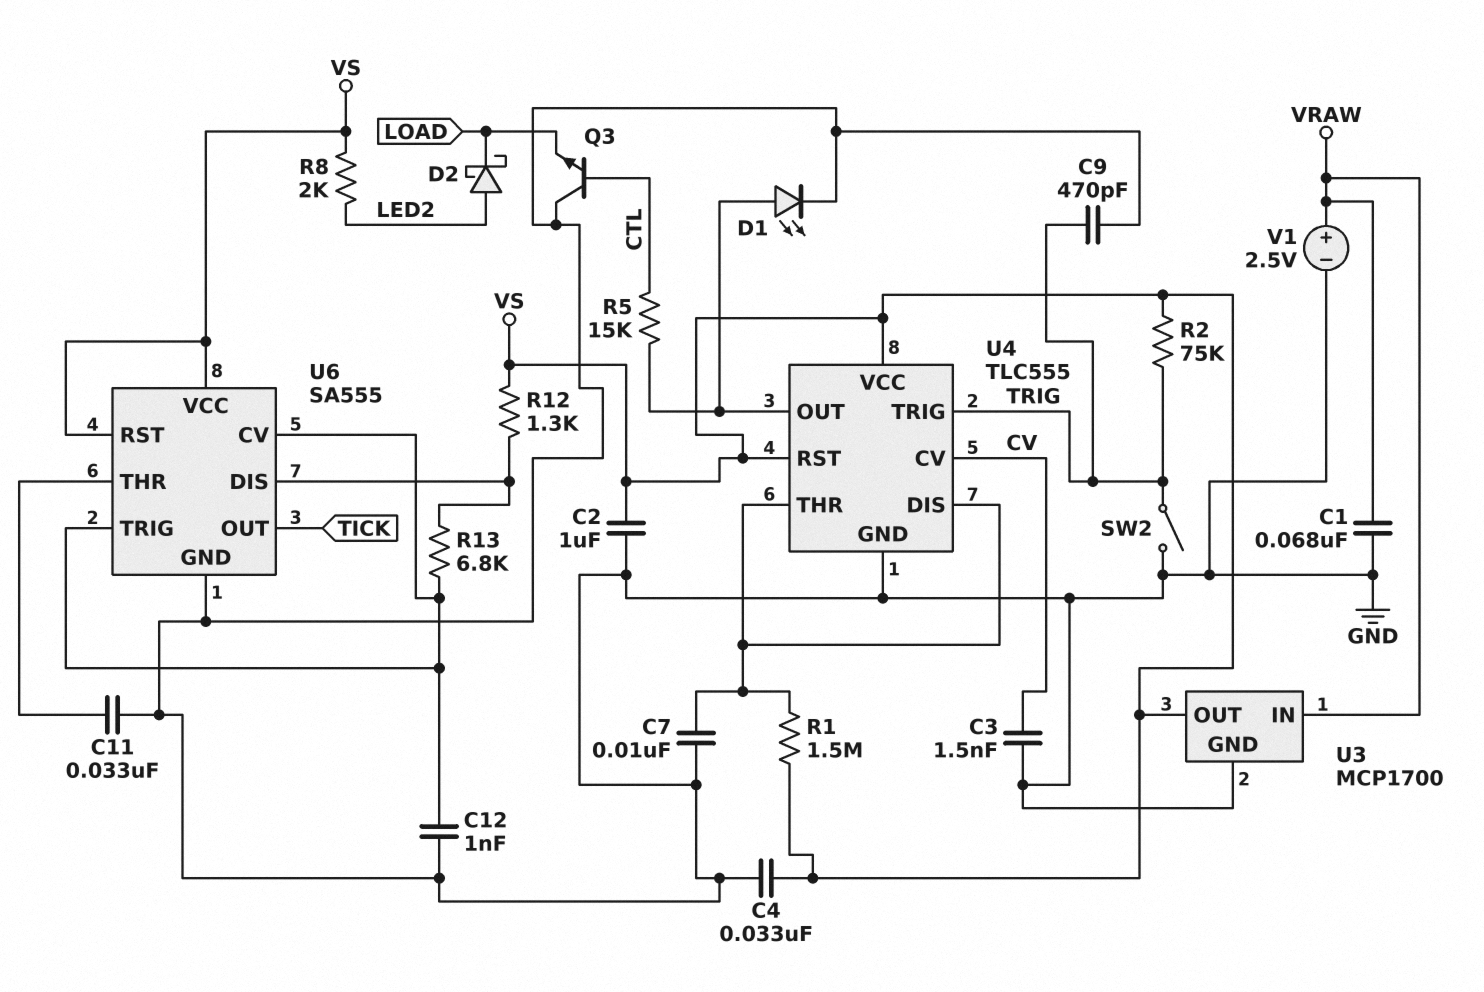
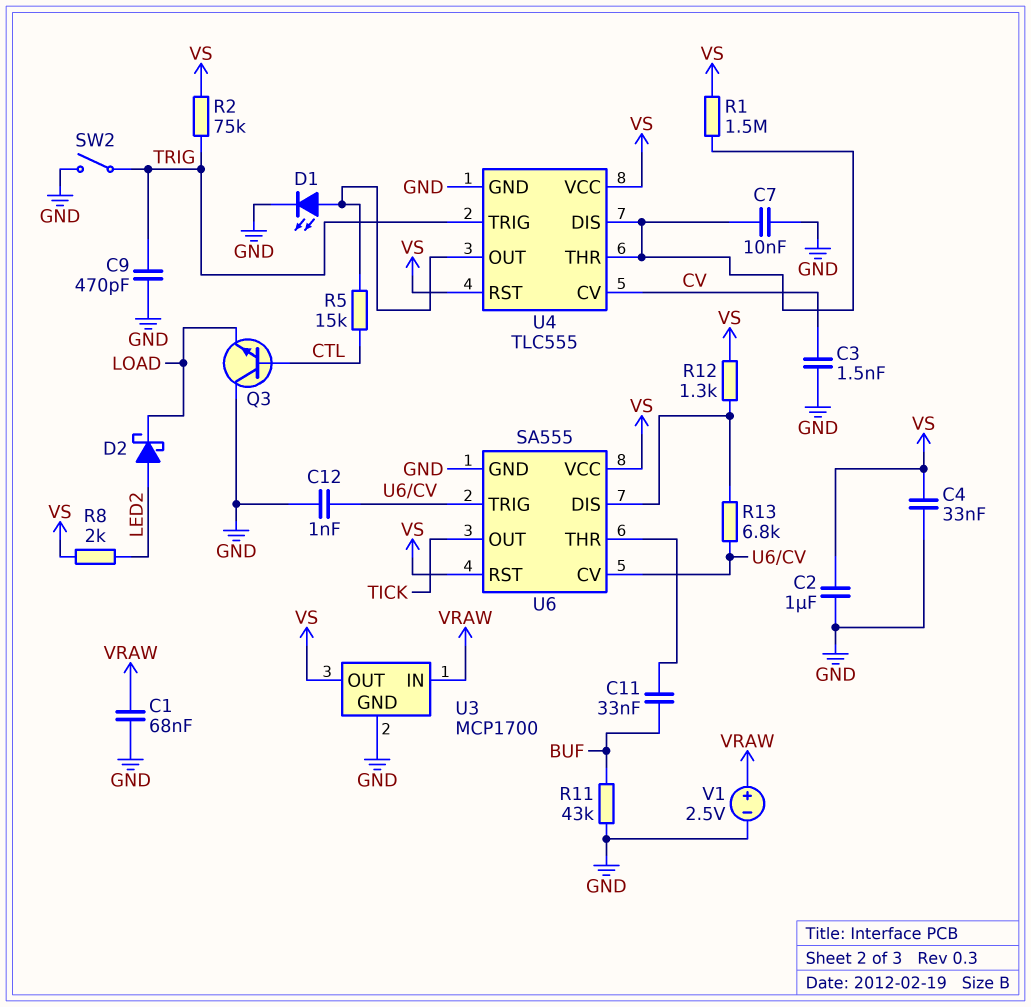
C11: 33nF (GND, U6/THR) -> 33nF (BUF, U6/THR)
R11: none -> 43k (BUF, GND)

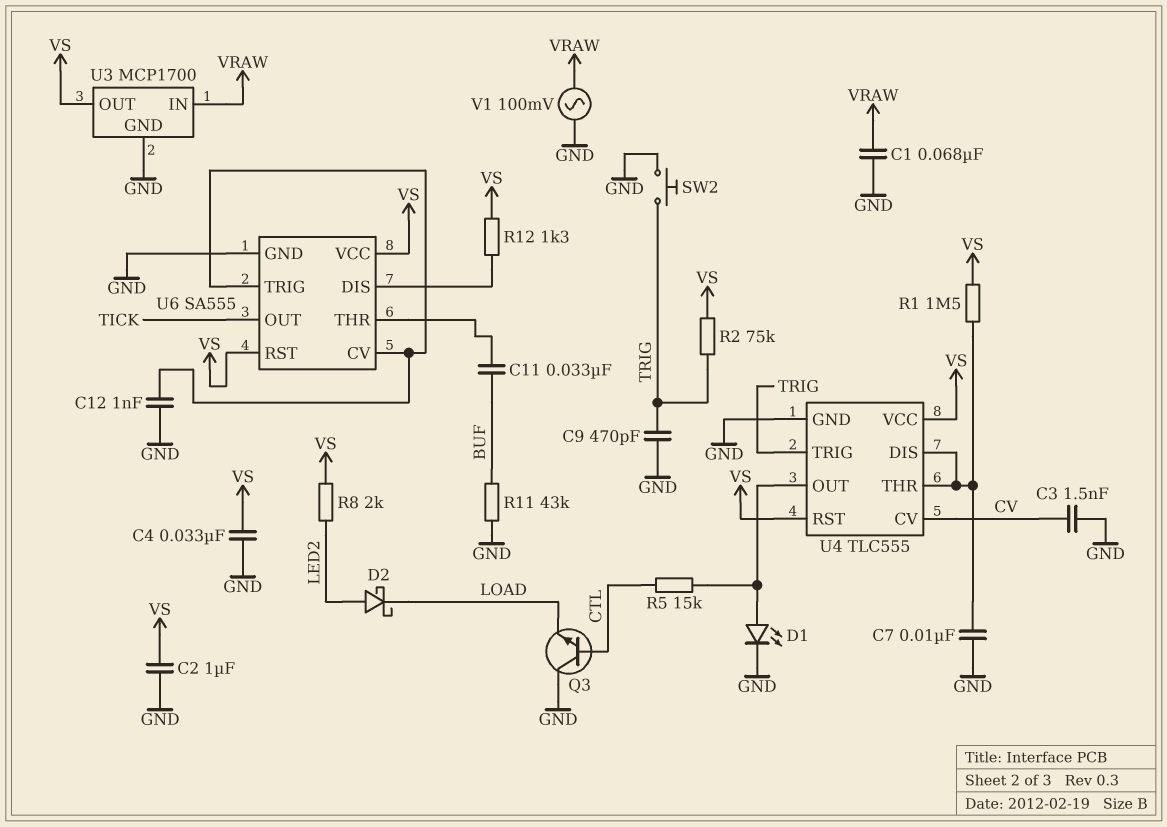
R13: 6.8k (U6/CV, U6/DIS) -> none
SW2: switch (GND, TRIG) -> button (GND, TRIG)
V1: 2.5V (plus VRAW, minus GND) -> AC 100mV (GND, VRAW)

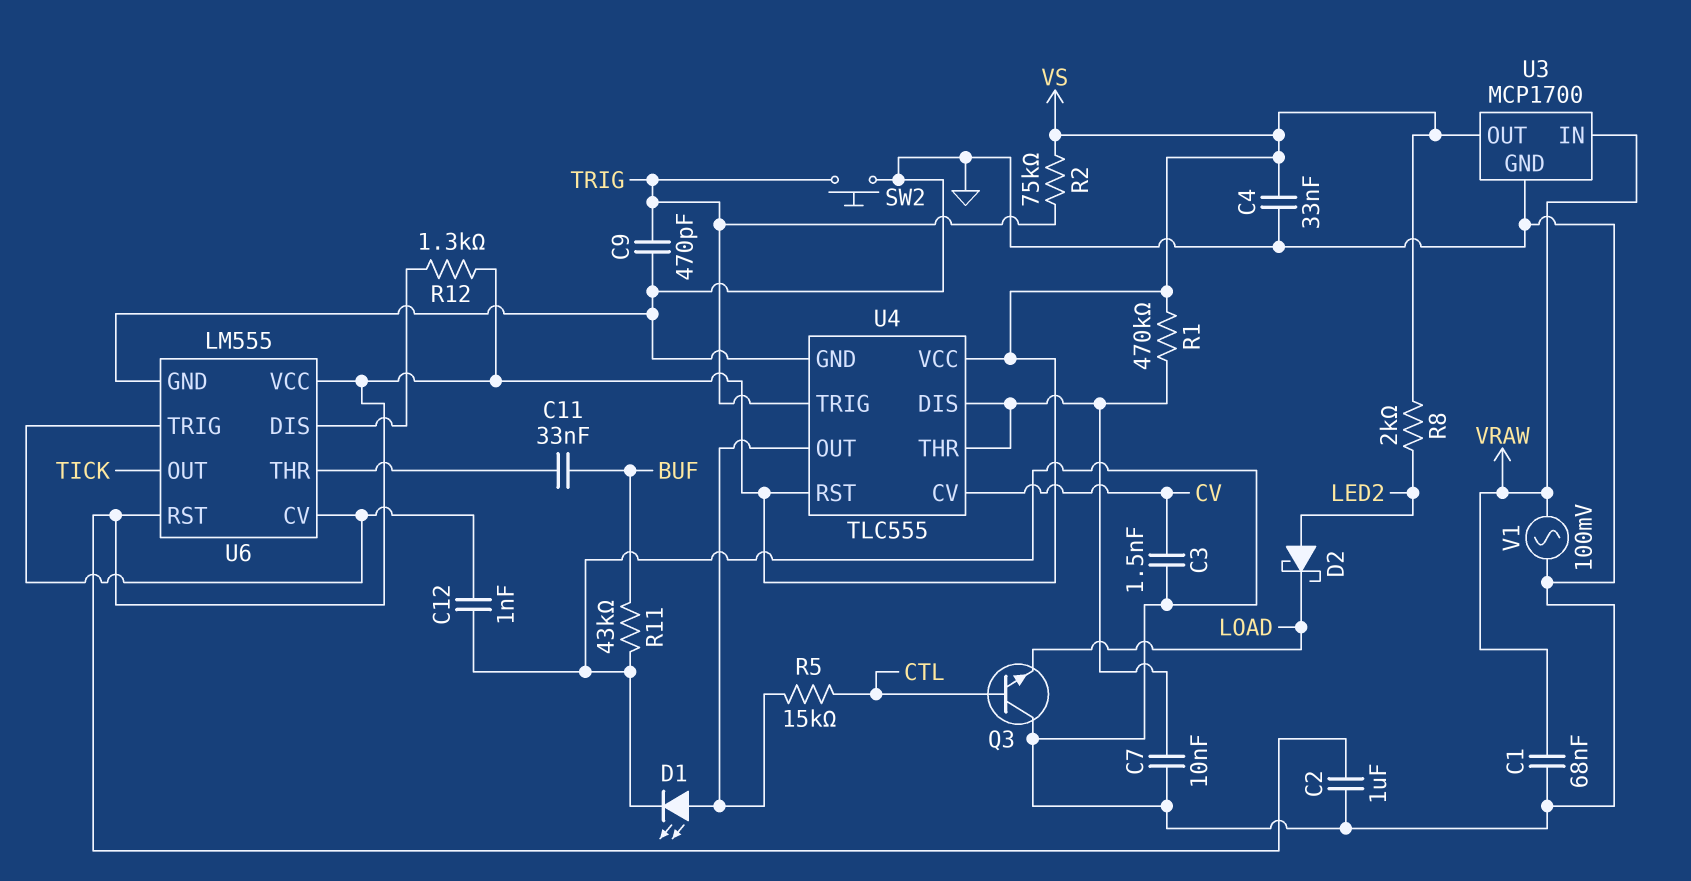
R1: 1.5M (U4/DIS, VS) -> 470k (U4/DIS, VS)
U6: SA555 -> LM555

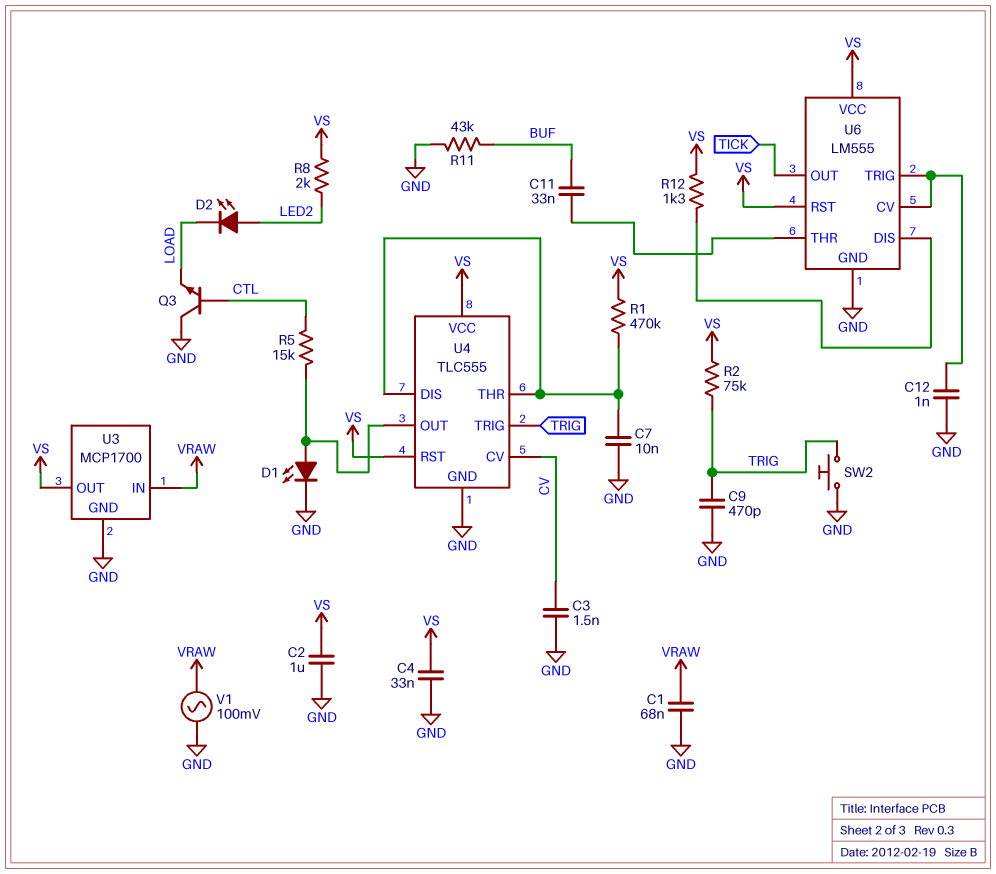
D2: schottky (A LED2, K LOAD) -> LED (A LED2, K LOAD)

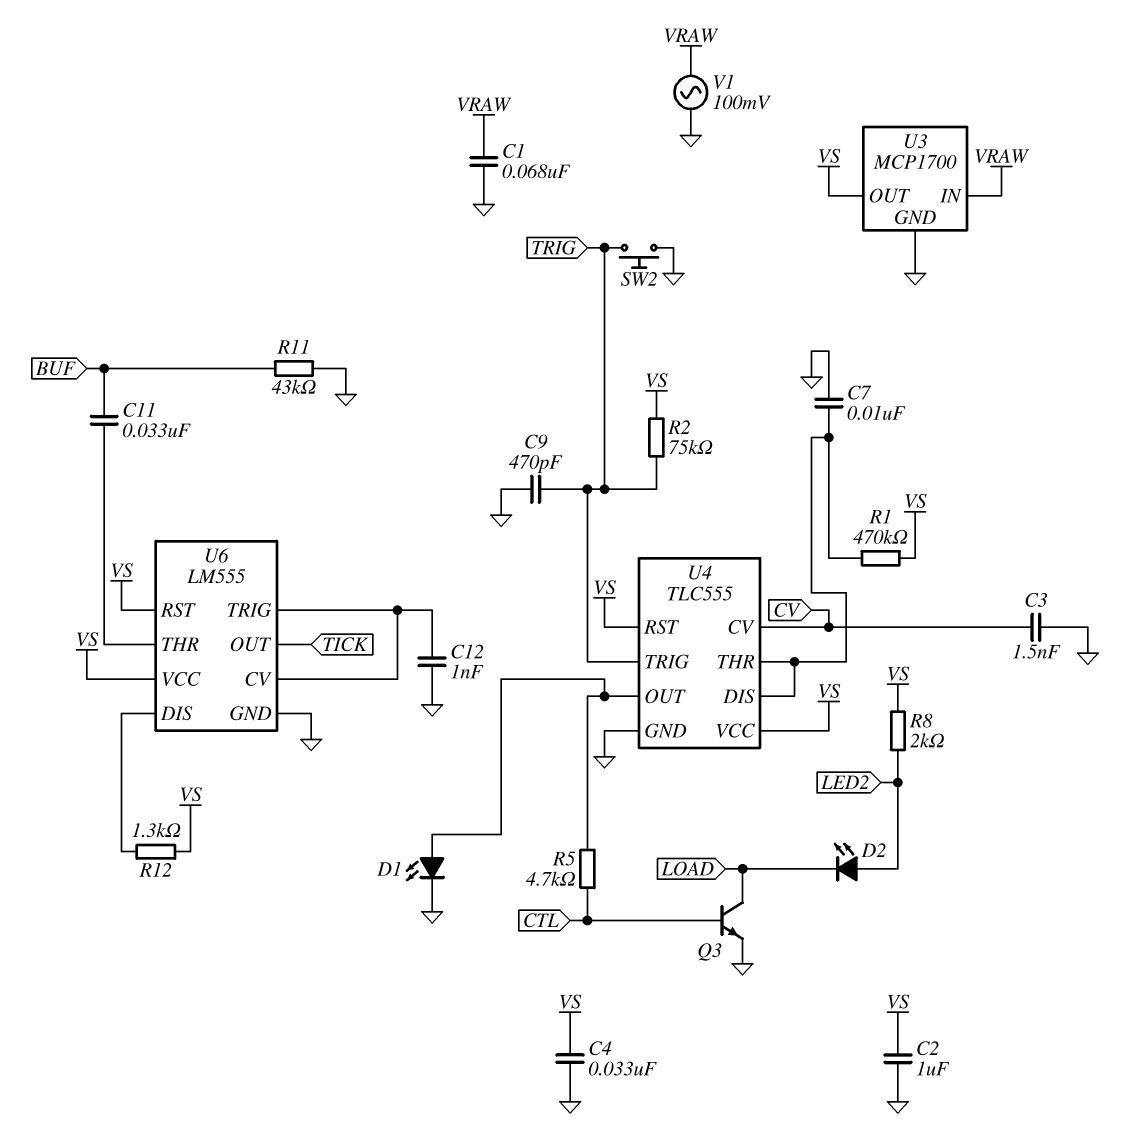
Q3: NPN (B CTL, C GND, E LOAD) -> NPN (B CTL, C LOAD, E GND)
R5: 15k (CTL, U4/OUT) -> 4.7k (CTL, U4/OUT)

